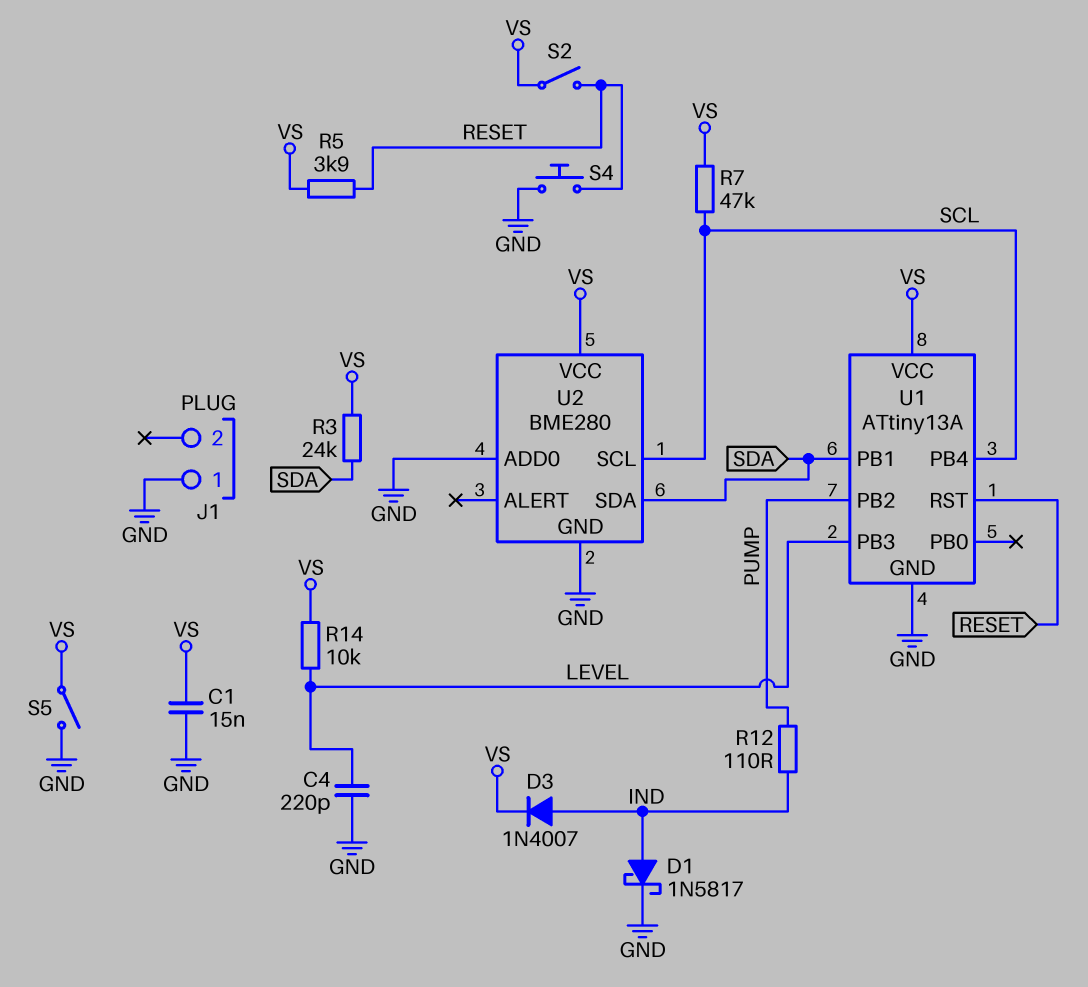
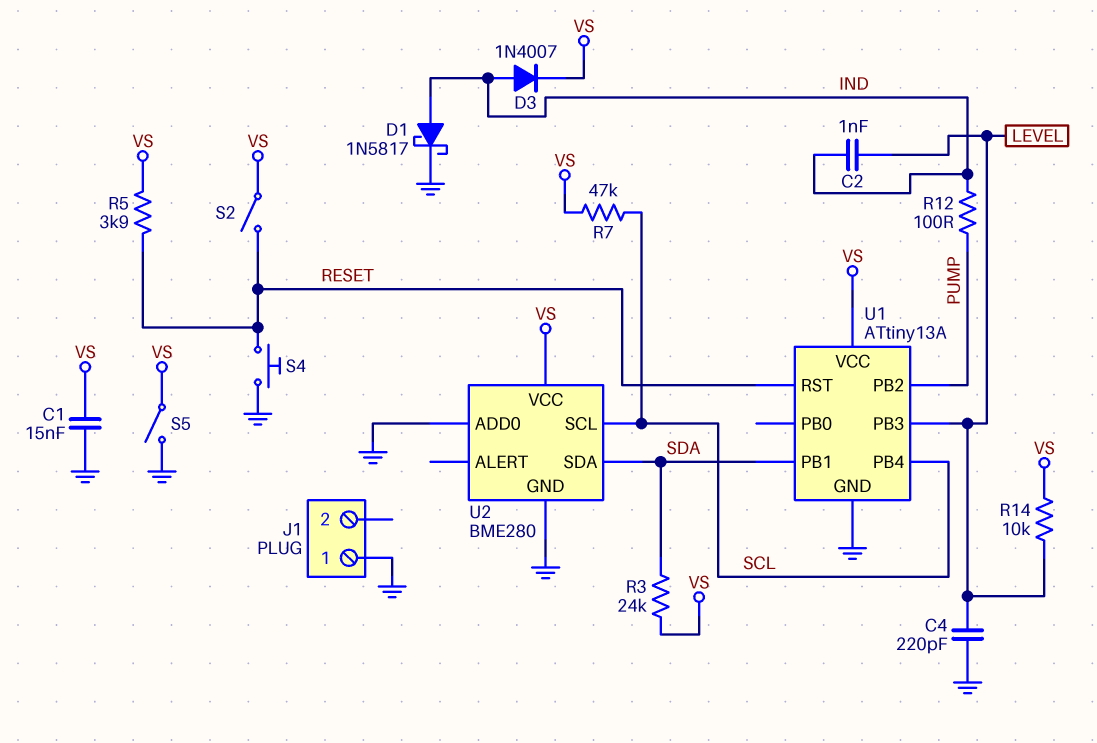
C2: none -> 1nF (IND, LEVEL)
R12: 110 (IND, PUMP) -> 100 (IND, PUMP)

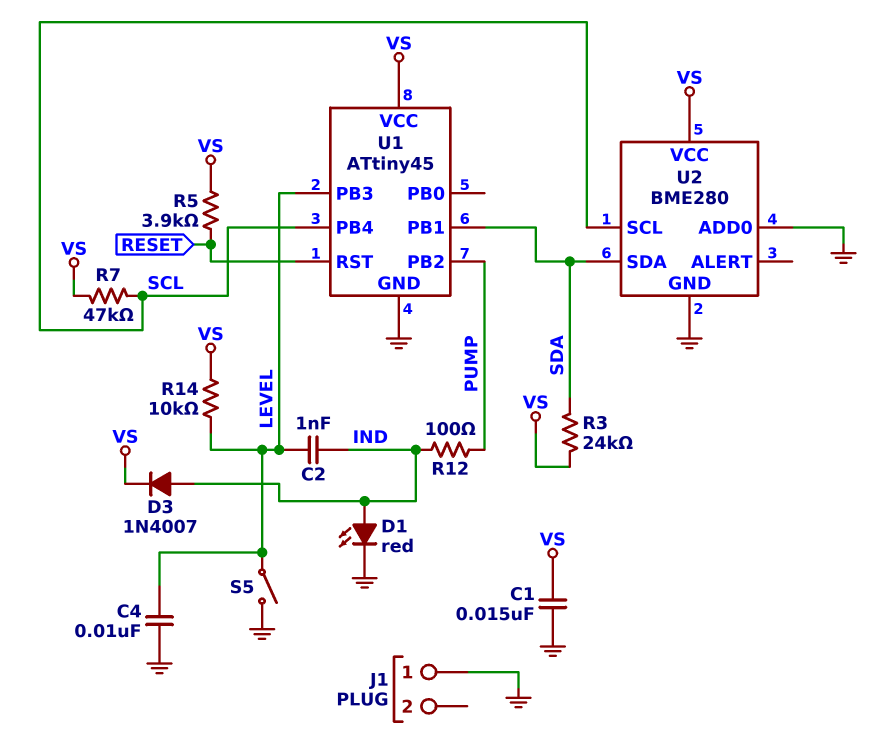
C4: 220pF (GND, LEVEL) -> 10nF (GND, LEVEL)
D1: schottky 1N5817 (A IND, K GND) -> LED red (A IND, K GND)
S2: switch (RESET, VS) -> none
S4: button (GND, RESET) -> none
S5: switch (GND, VS) -> switch (GND, LEVEL)
U1: ATtiny13A -> ATtiny45

